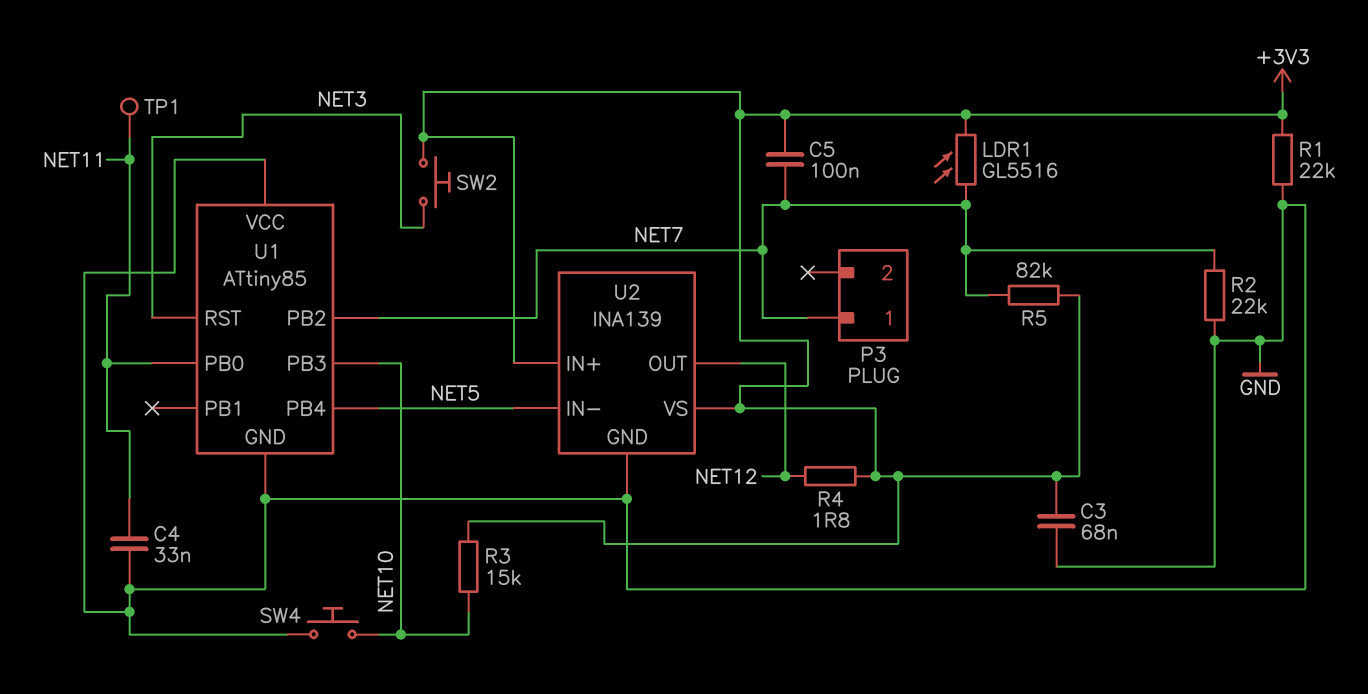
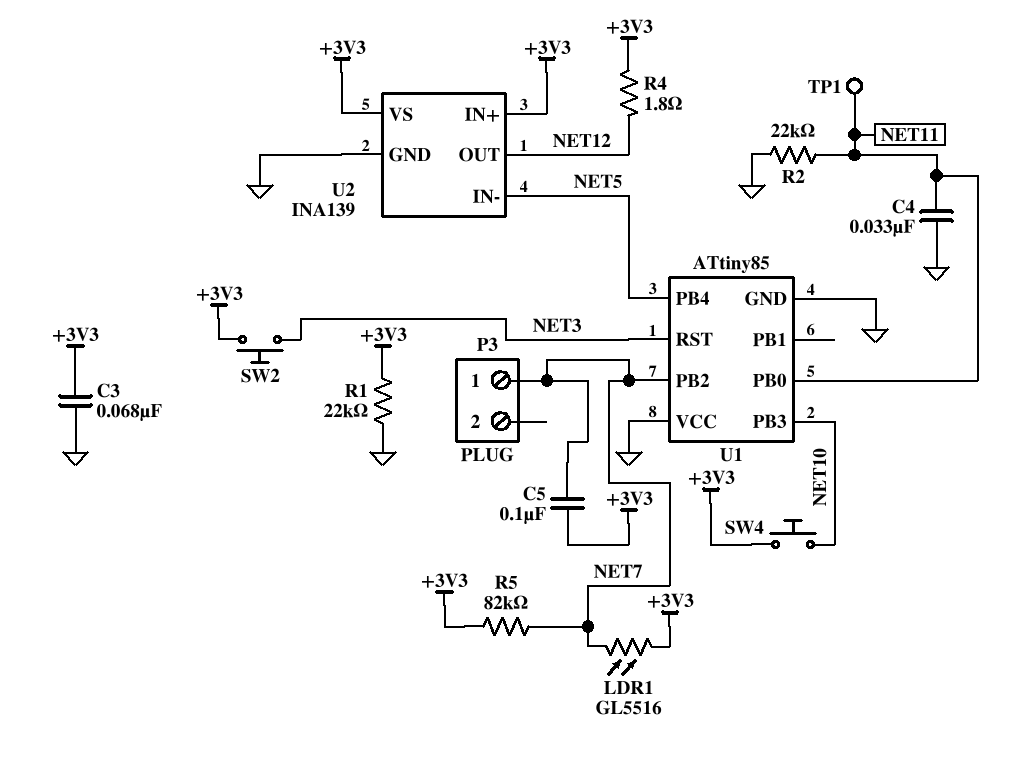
R2: 22k (GND, NET7) -> 22k (GND, NET11)
R3: 15k (+3V3, NET10) -> none
SW4: button (GND, NET10) -> button (+3V3, NET10)

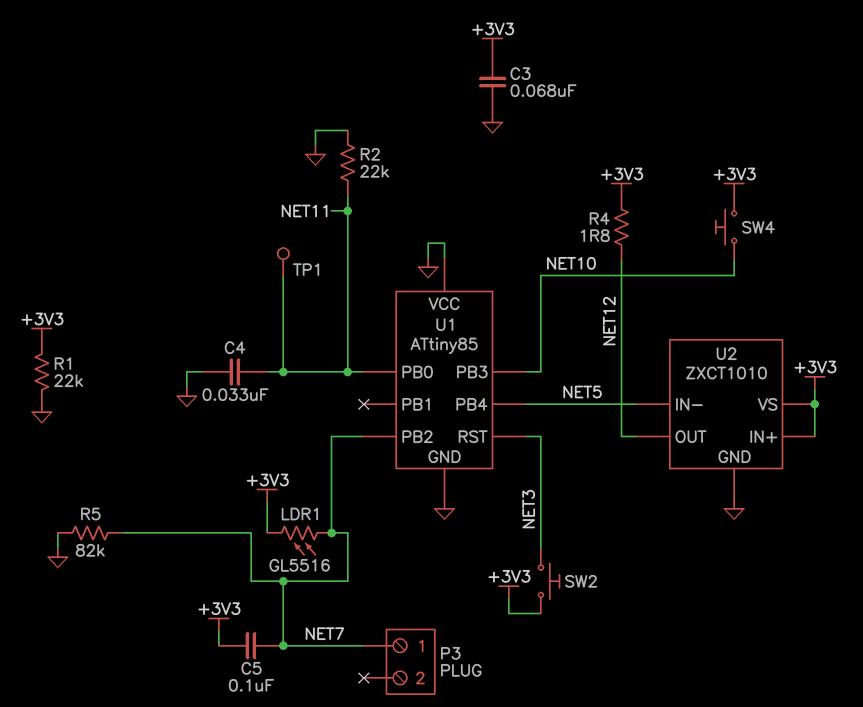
R5: 82k (+3V3, NET7) -> 82k (GND, NET7)
U2: INA139 -> ZXCT1010

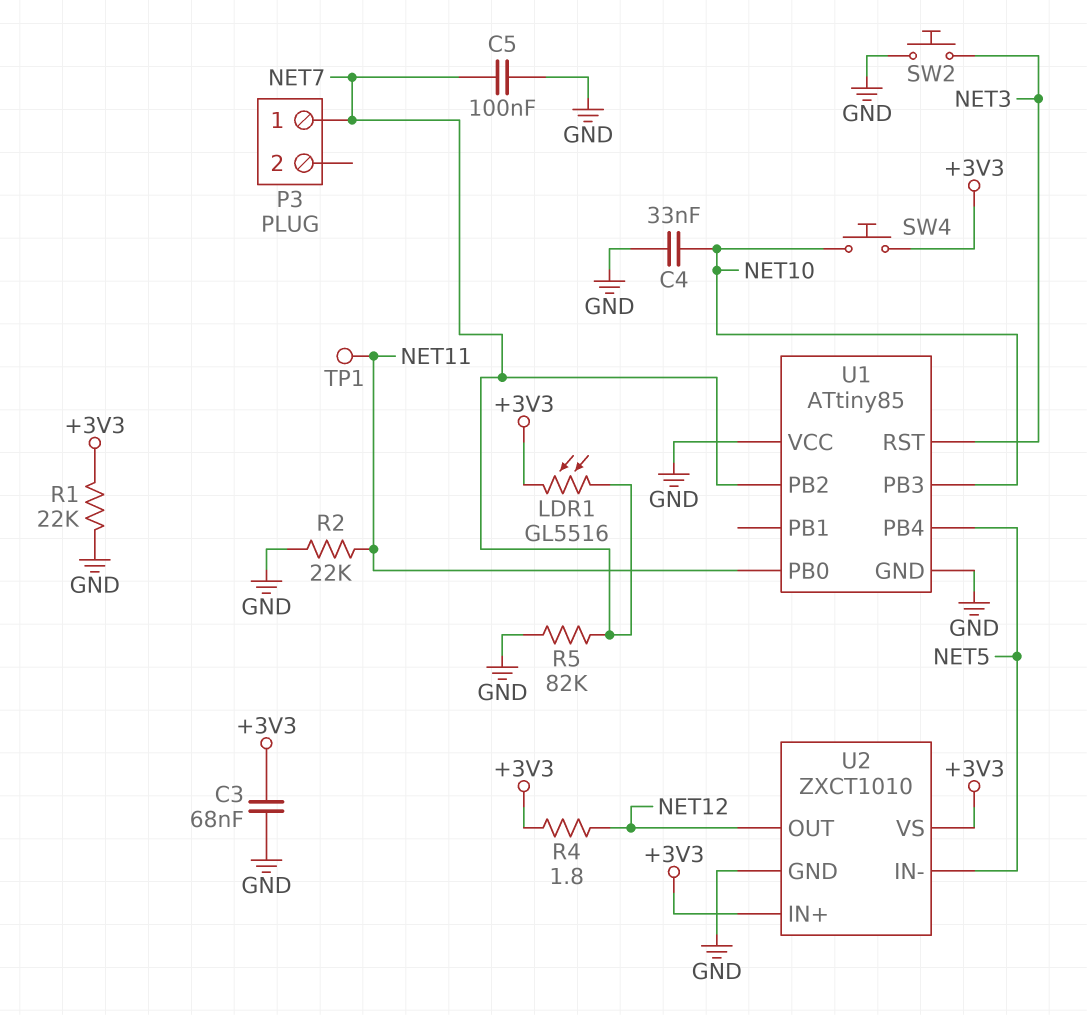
C4: 33nF (GND, NET11) -> 33nF (GND, NET10)
C5: 100nF (+3V3, NET7) -> 100nF (GND, NET7)
SW2: button (+3V3, NET3) -> button (GND, NET3)

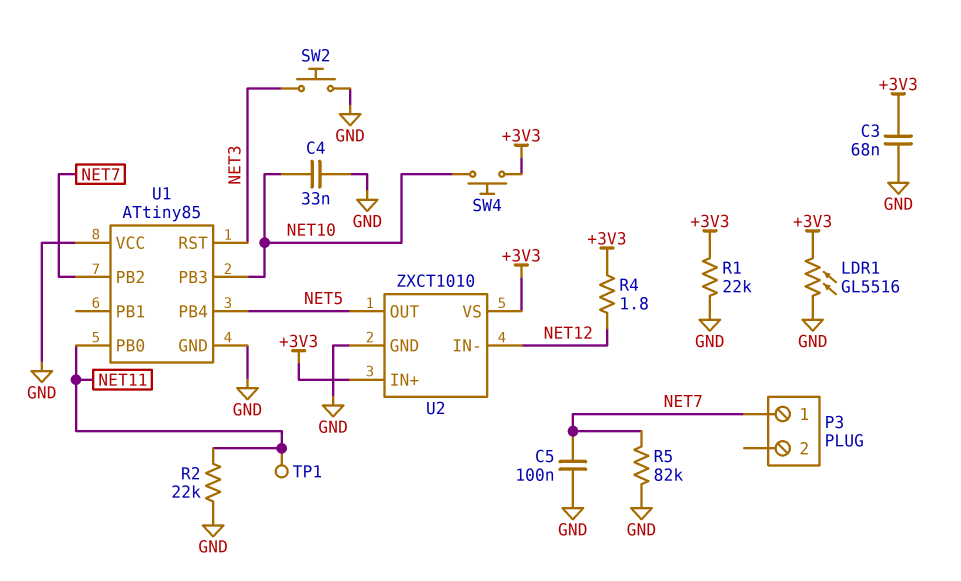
LDR1: GL5516 (+3V3, NET7) -> GL5516 (+3V3, GND)
U2 pin IN-: NET5 -> NET12
U2 pin OUT: NET12 -> NET5

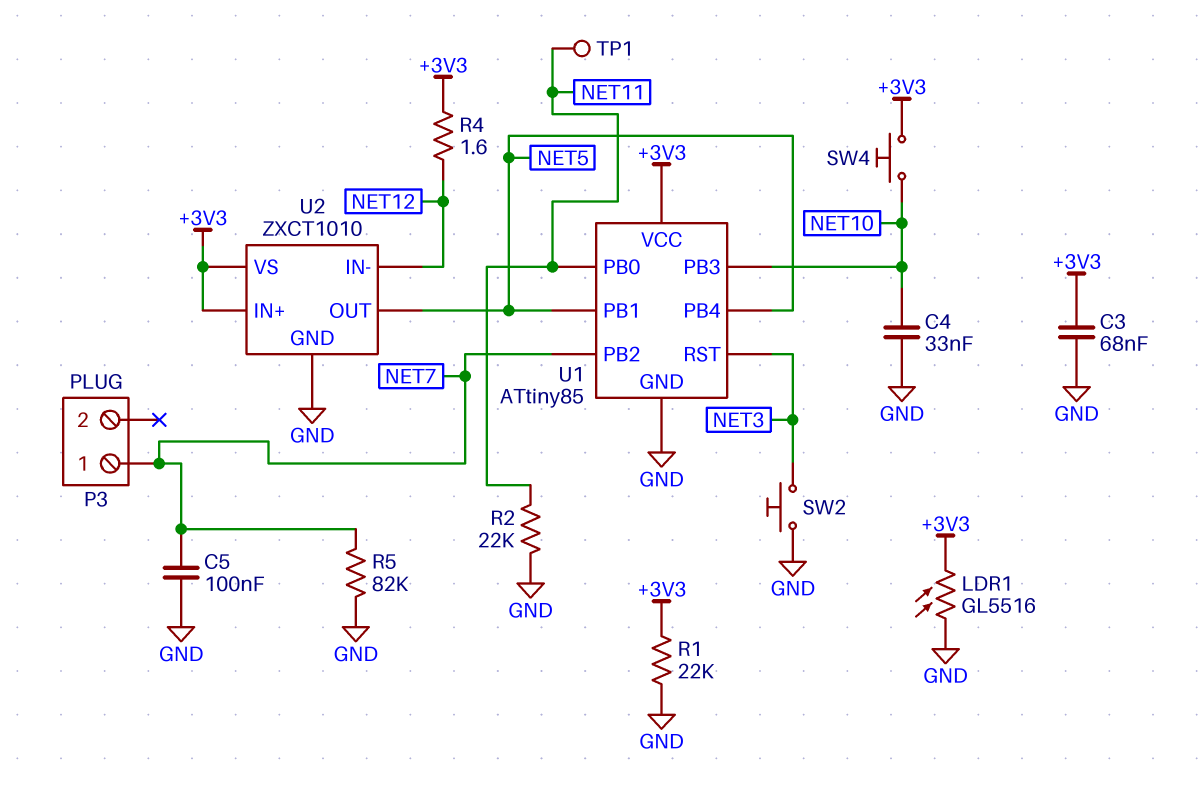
R4: 1.8 (+3V3, NET12) -> 1.6 (+3V3, NET12)
U1 pin PB1: none -> NET5
U1 pin VCC: GND -> +3V3

